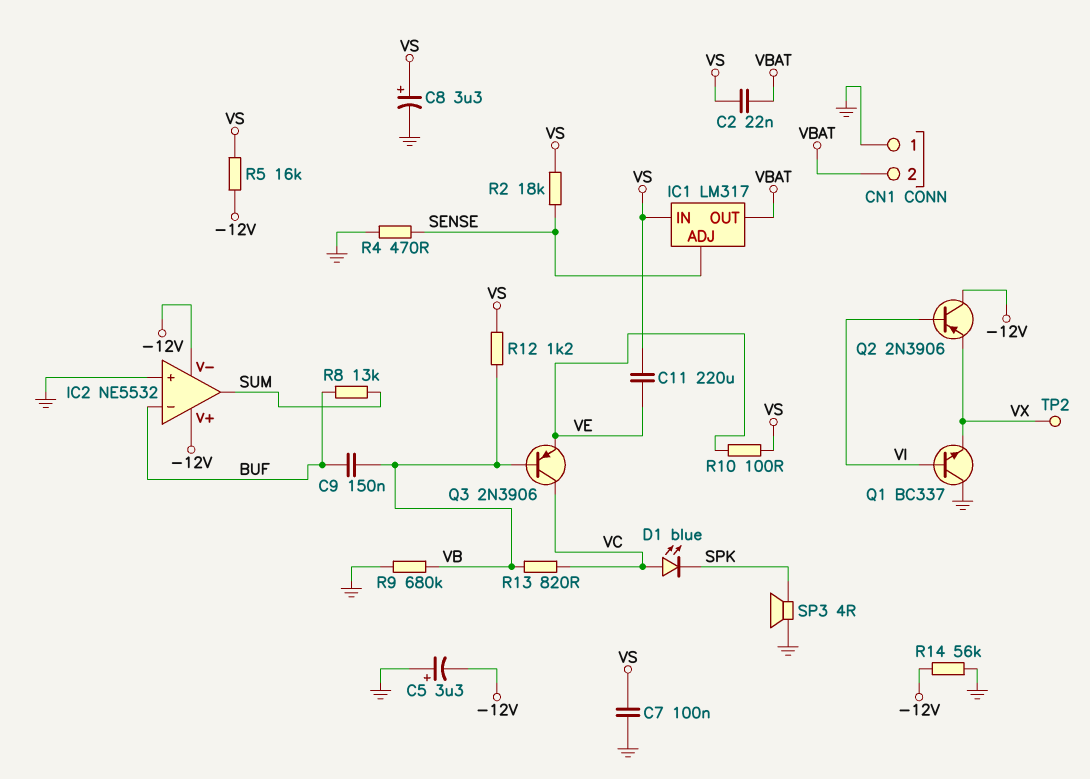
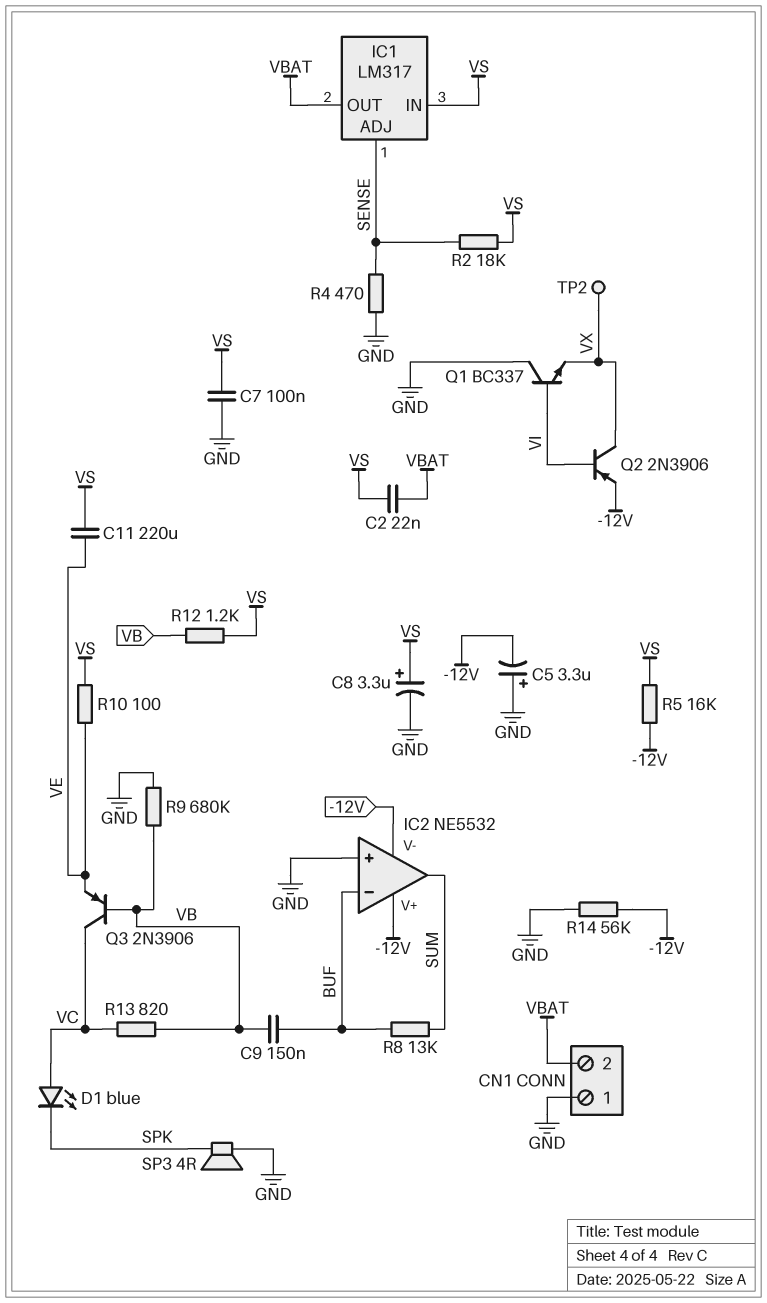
Q2: PNP 2N3906 (B VI, C -12V, E VX) -> PNP 2N3906 (B VI, C VX, E -12V)

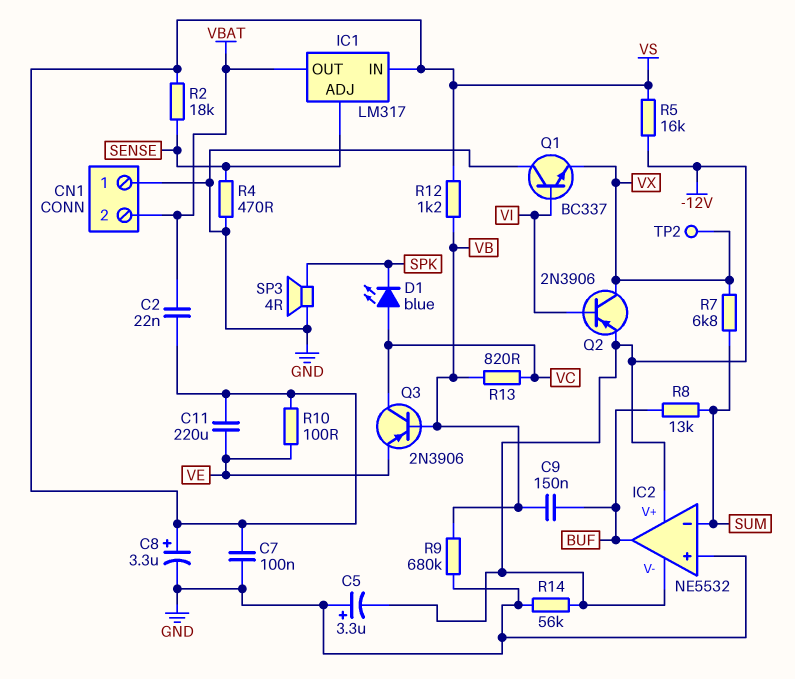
IC2 pin in-: BUF -> SUM
IC2 pin out: SUM -> BUF
R7: none -> 6.8k (SUM, VX)

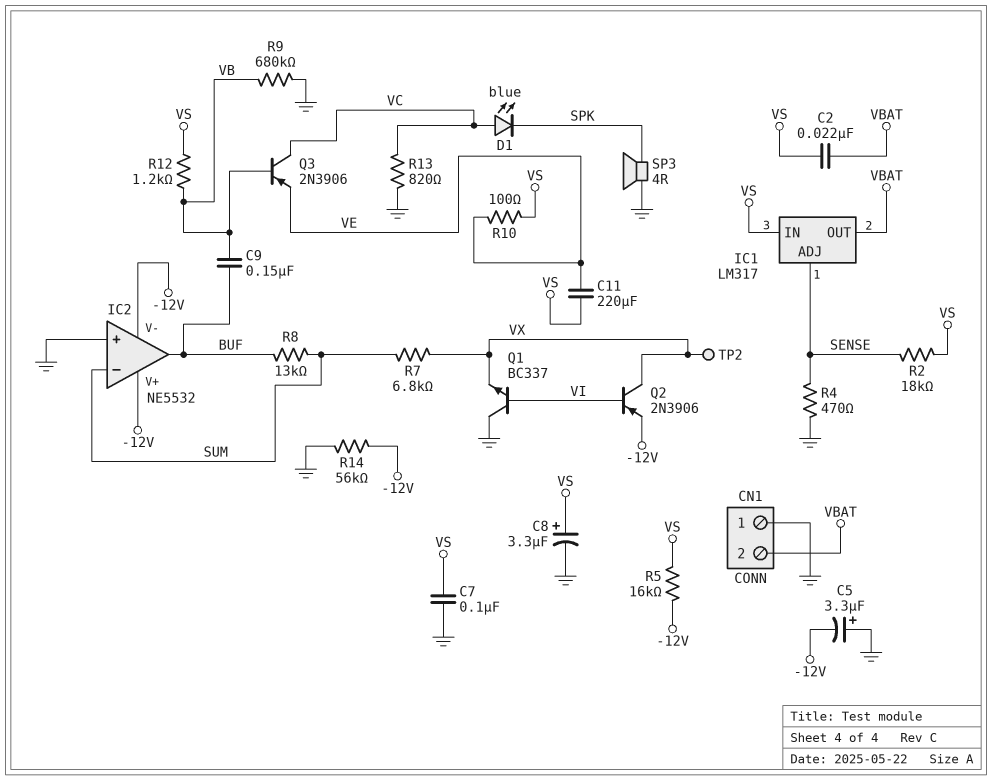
R13: 820 (VB, VC) -> 820 (GND, VC)

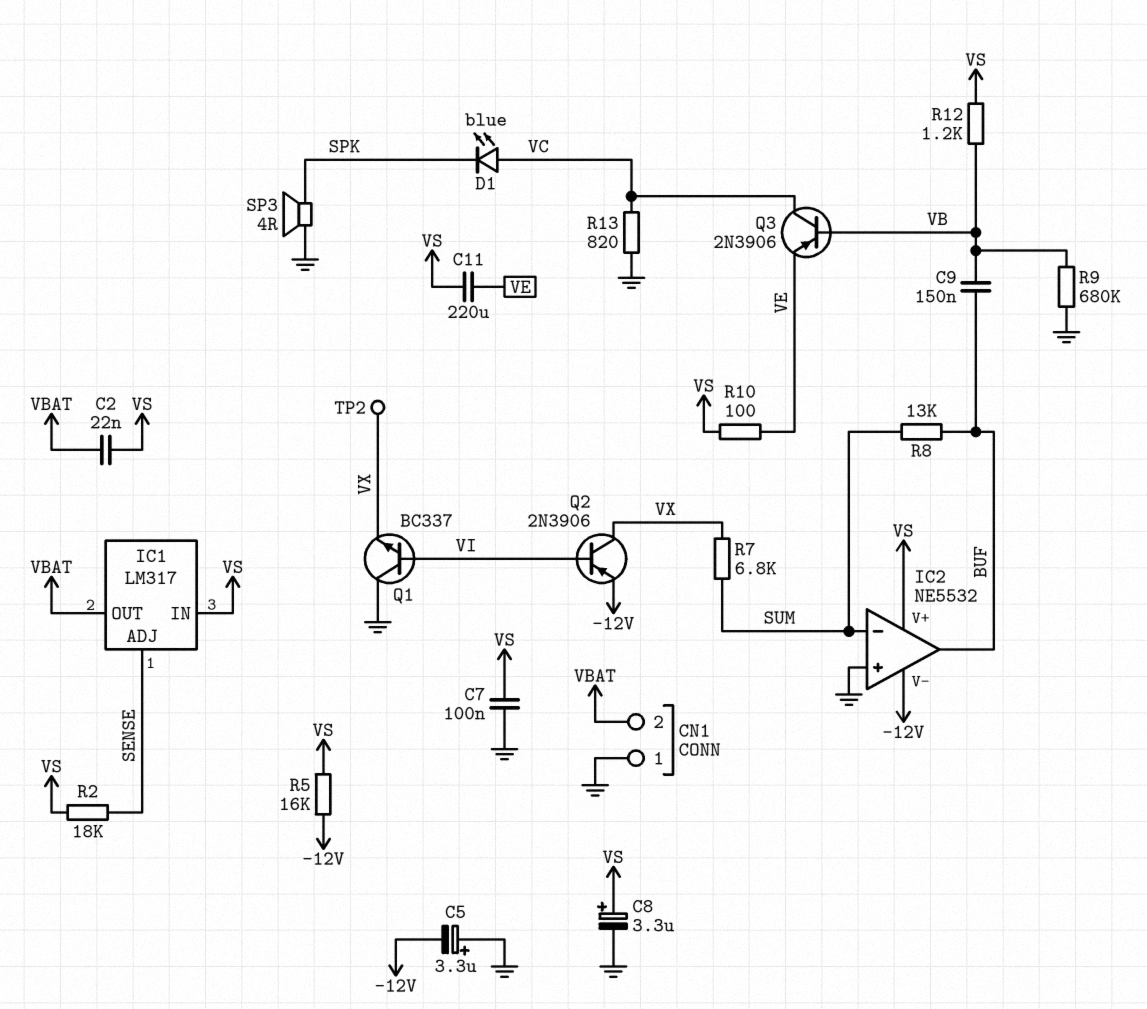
IC2 pin V+: -12V -> VS
R4: 470 (GND, SENSE) -> none
R14: 56k (-12V, GND) -> none

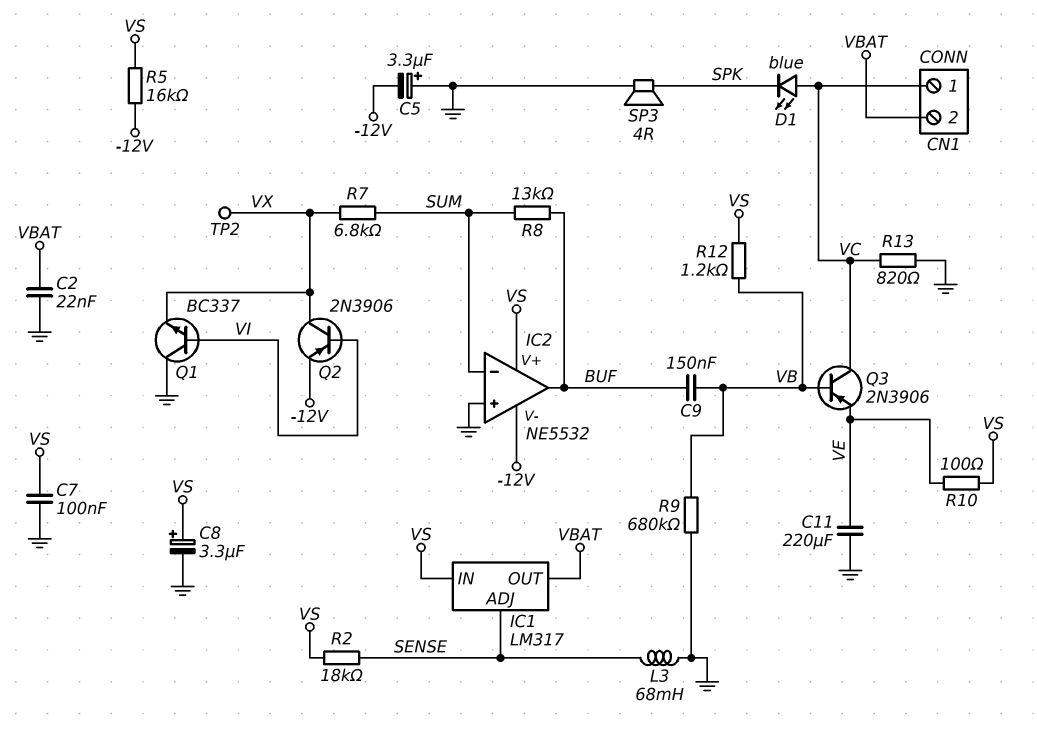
C2: 22nF (VBAT, VS) -> 22nF (GND, VBAT)
C11: 220uF (VE, VS) -> 220uF (GND, VE)
CN1 pin 1: GND -> VC
L3: none -> 68mH (GND, SENSE)

